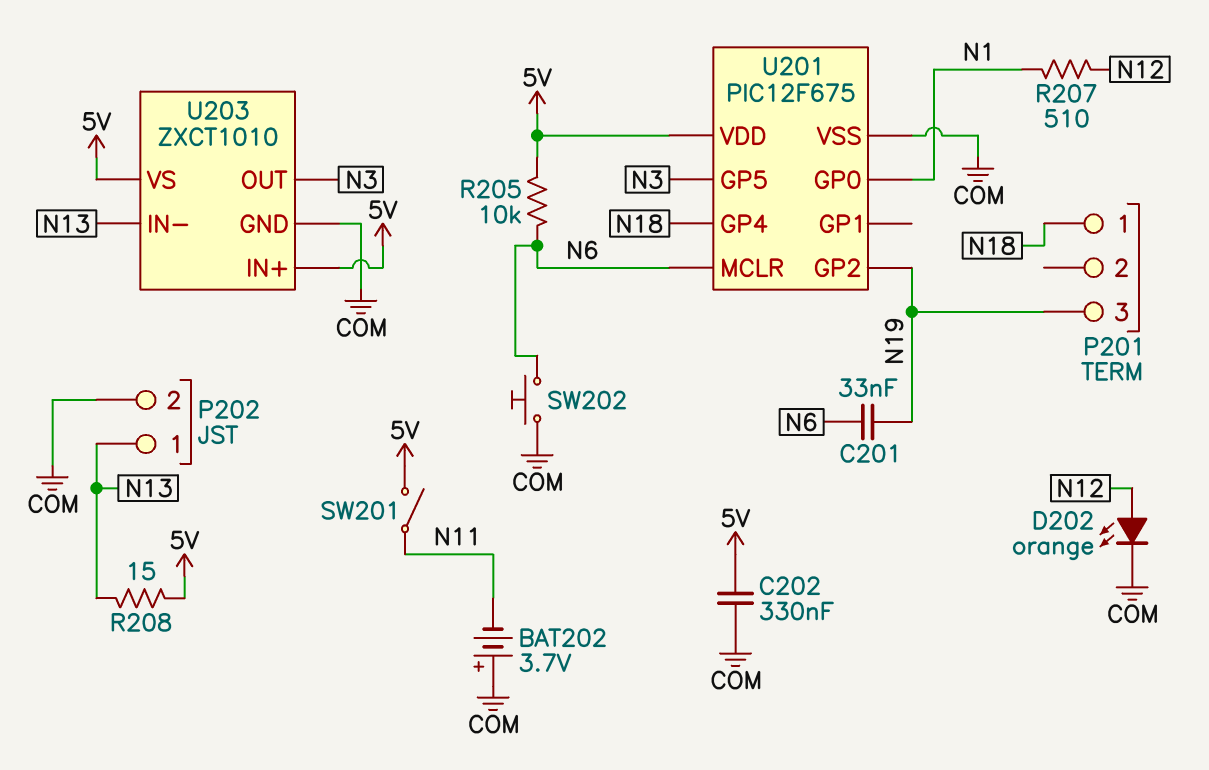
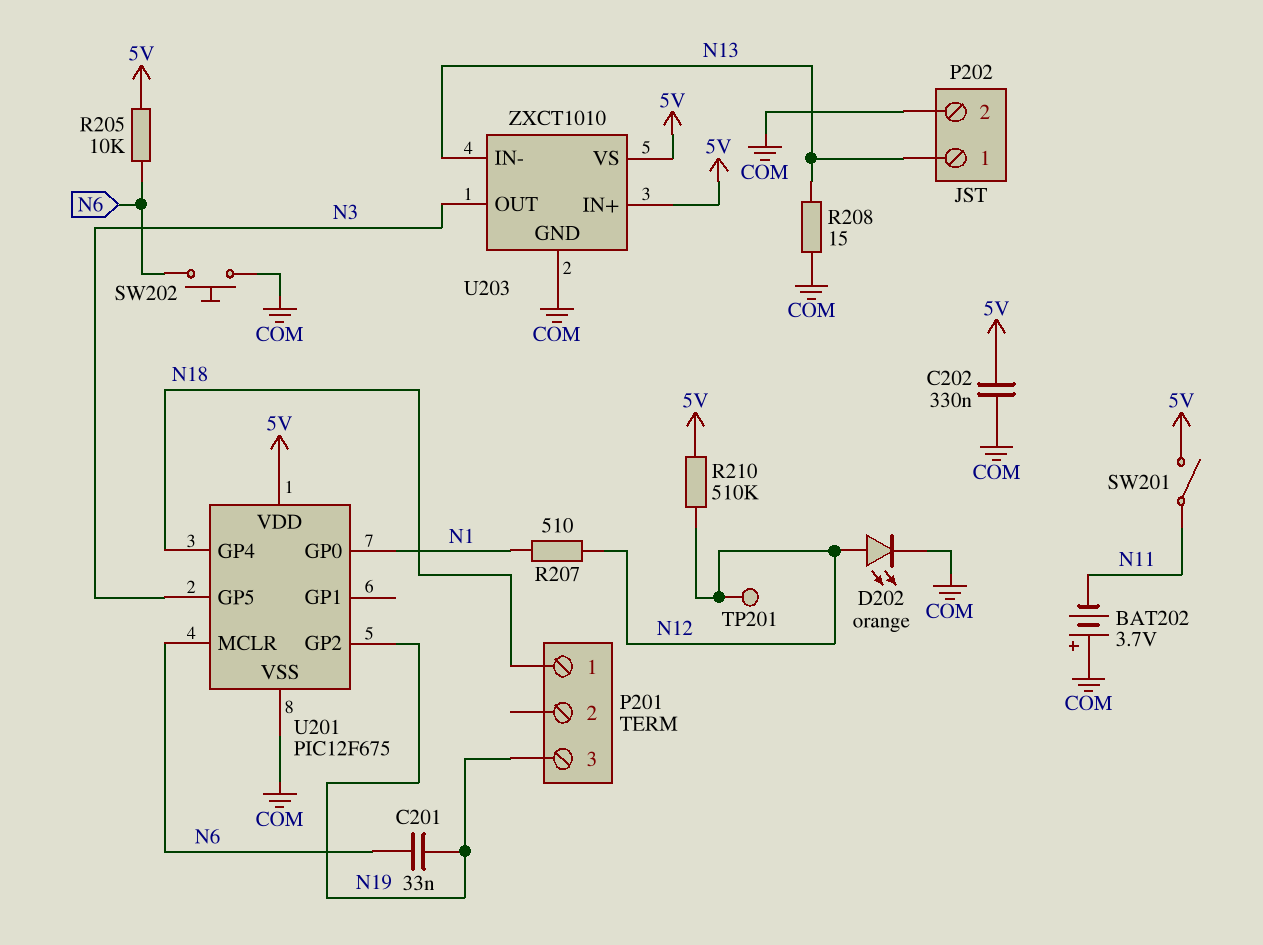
R208: 15 (5V, N13) -> 15 (COM, N13)
R210: none -> 510k (5V, N12)
TP201: none -> test point (N12)

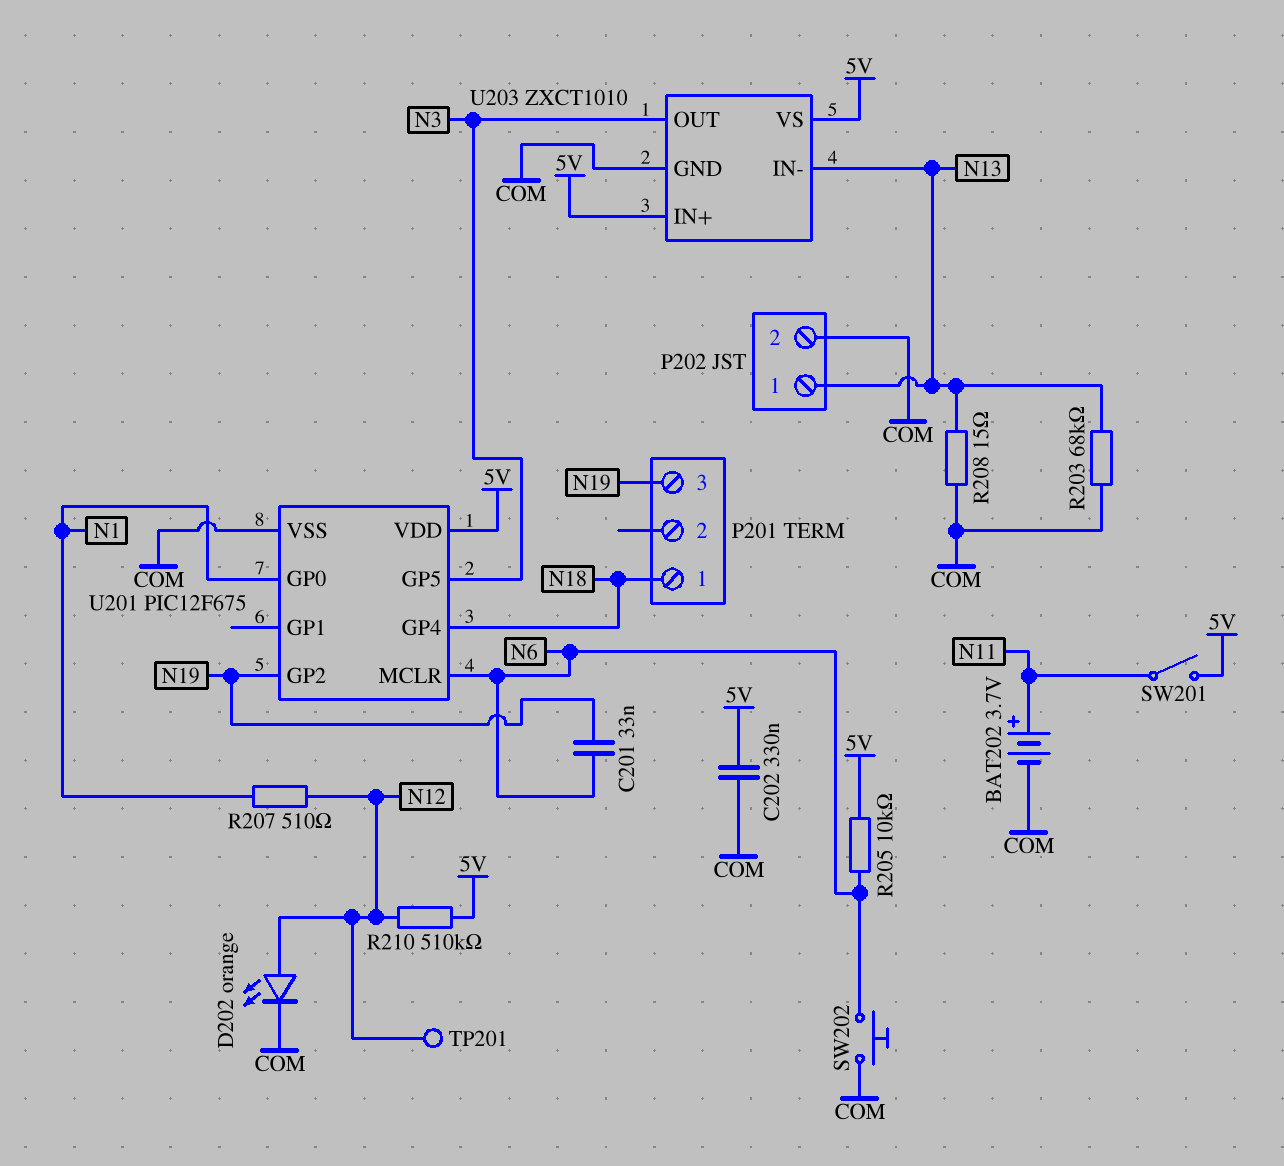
BAT202: 3.7V (plus COM, minus N11) -> 3.7V (plus N11, minus COM)
R203: none -> 68k (COM, N13)

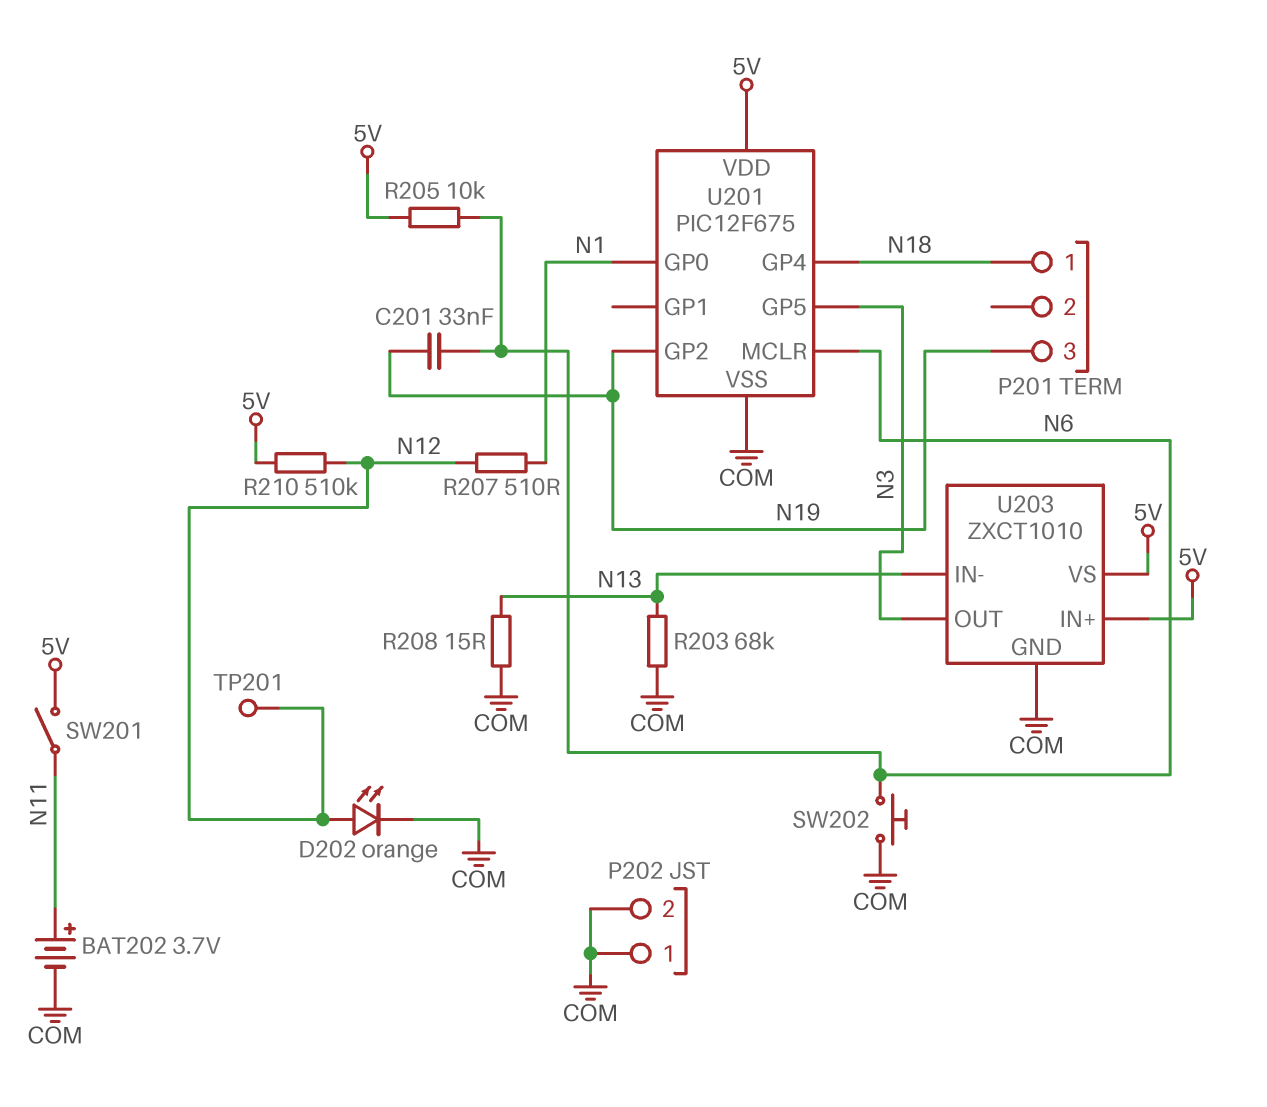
C202: 330nF (5V, COM) -> none
P202 pin 1: N13 -> COM

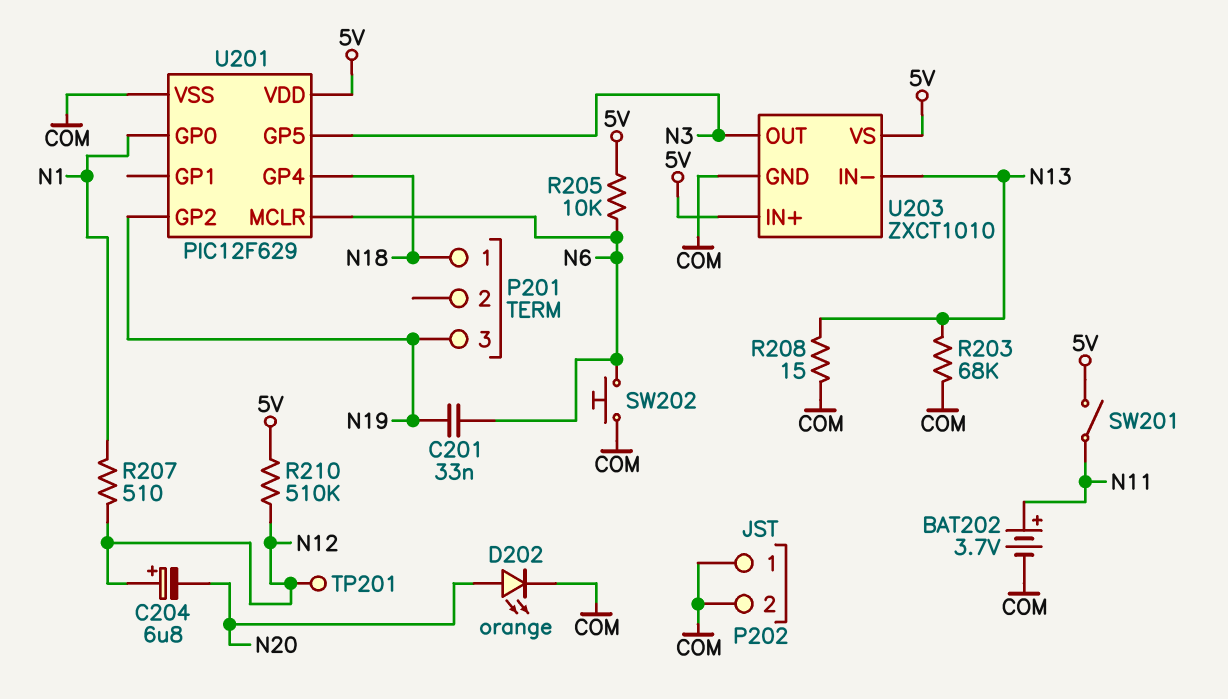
C204: none -> 6.8uF (plus N12, minus N20)
D202: LED orange (A N12, K COM) -> LED orange (A N20, K COM)
U201: PIC12F675 -> PIC12F629

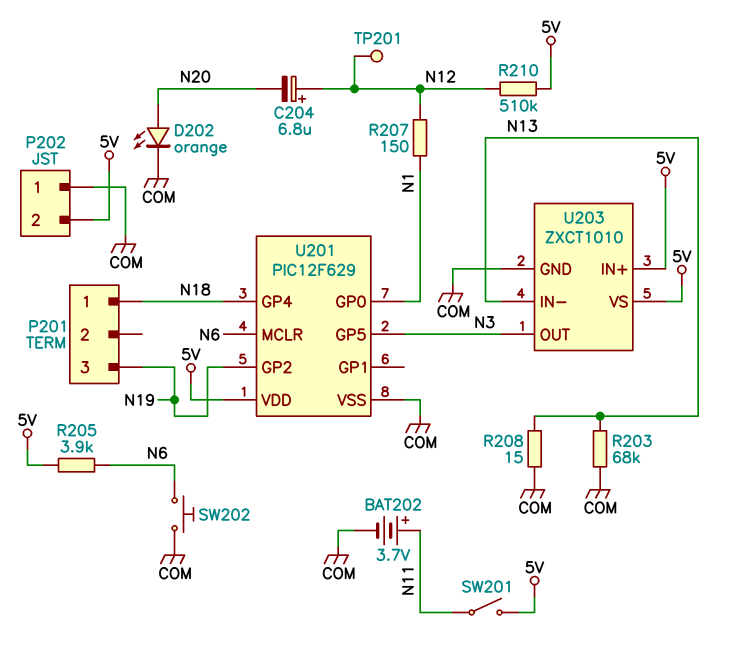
C201: 33nF (N6, N19) -> none
P202 pin 2: COM -> 5V
R205: 10k (5V, N6) -> 3.9k (5V, N6)
R207: 510 (N1, N12) -> 150 (N1, N12)

